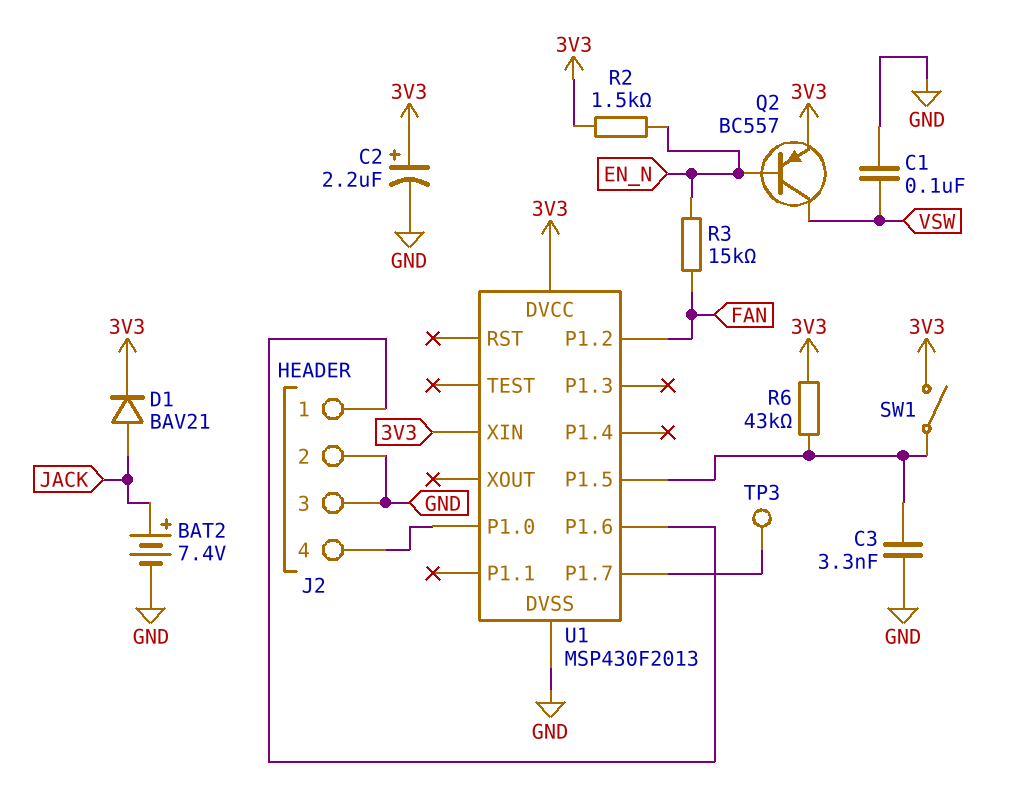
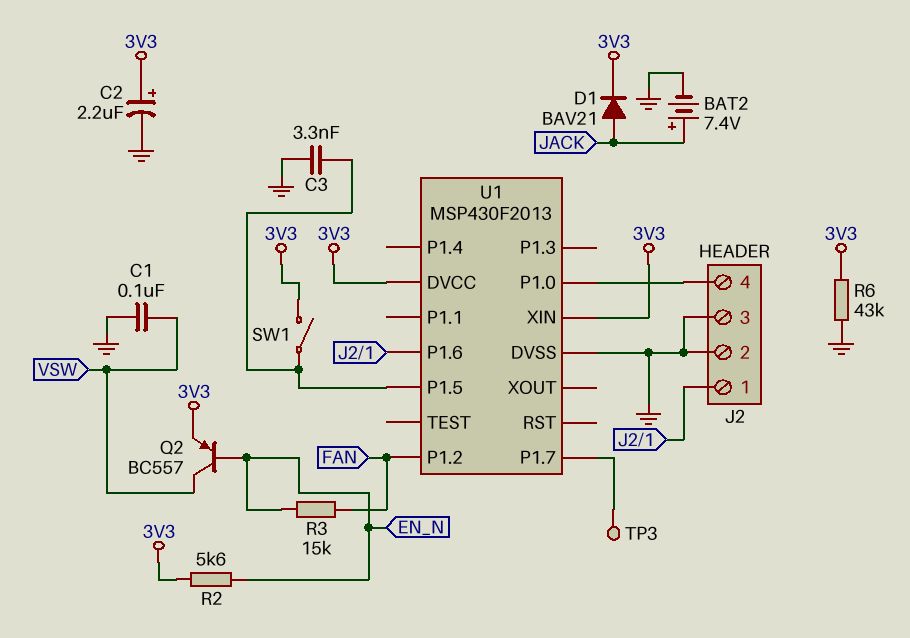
R2: 1.5k (3V3, EN_N) -> 5.6k (3V3, EN_N)
R6: 43k (3V3, U1/P1.5) -> 43k (3V3, GND)

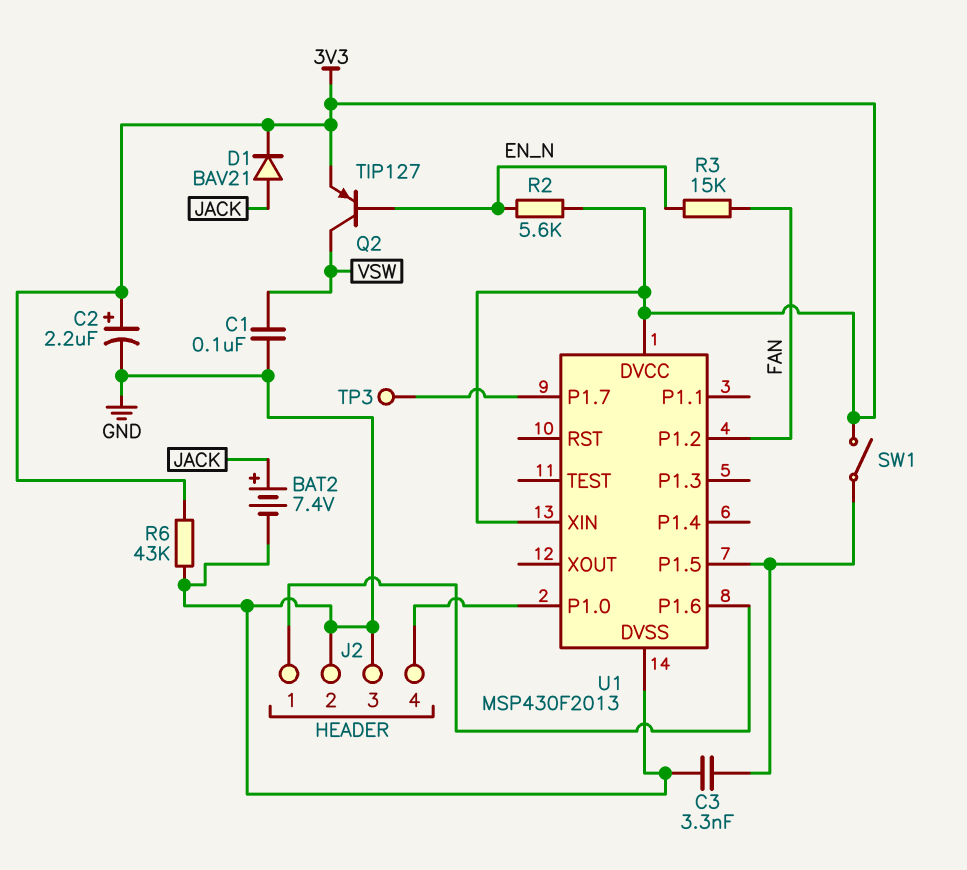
Q2: PNP BC557 (B EN_N, C VSW, E 3V3) -> PNP TIP127 (B EN_N, C VSW, E 3V3)

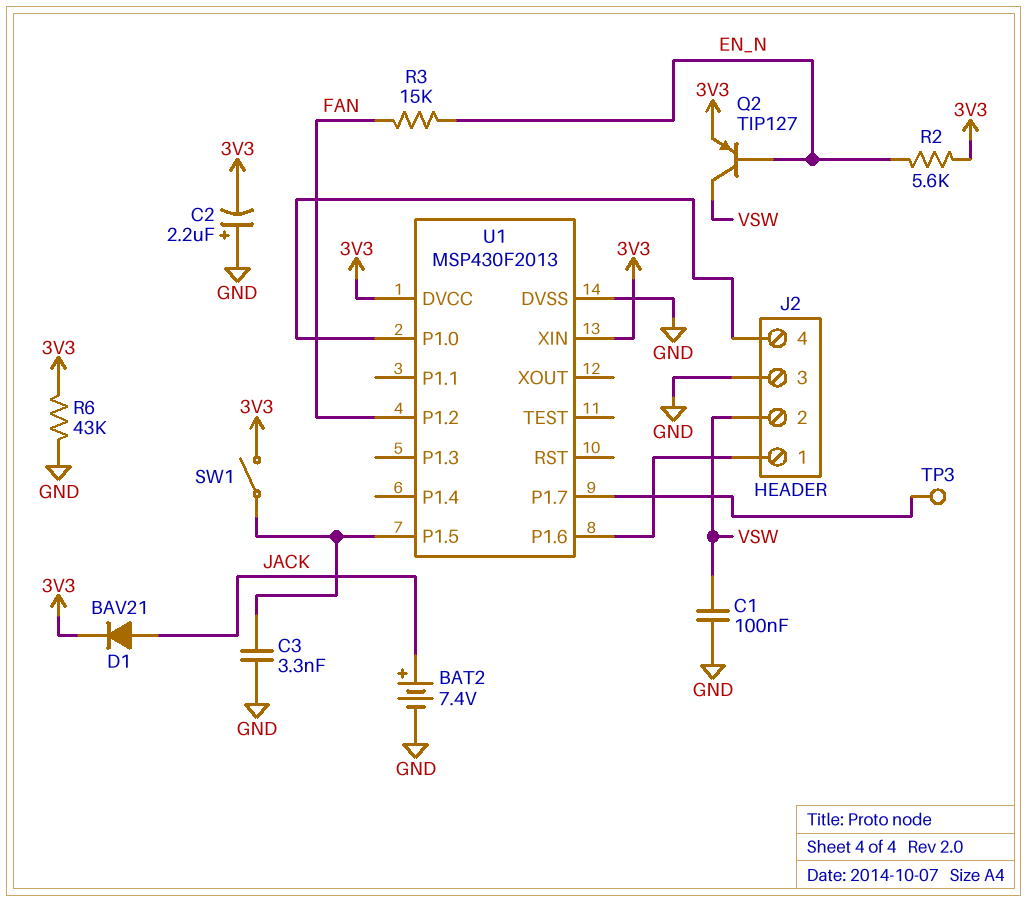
C2: 2.2uF (plus 3V3, minus GND) -> 2.2uF (plus GND, minus 3V3)
J2 pin 2: GND -> VSW

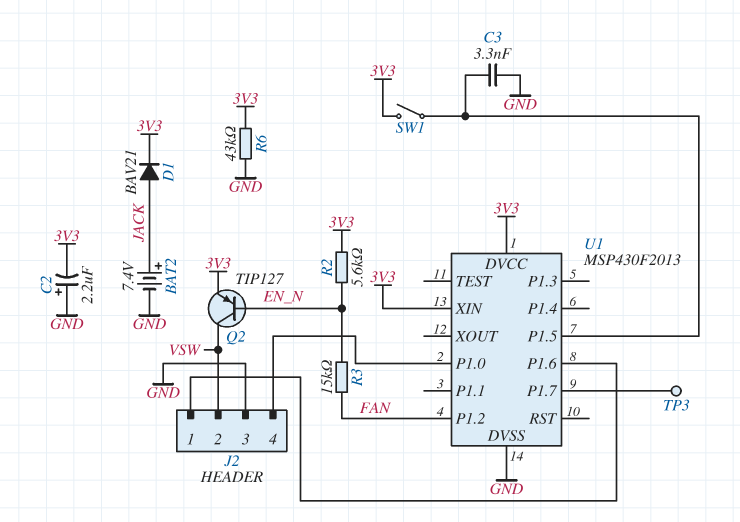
C1: 100nF (GND, VSW) -> none

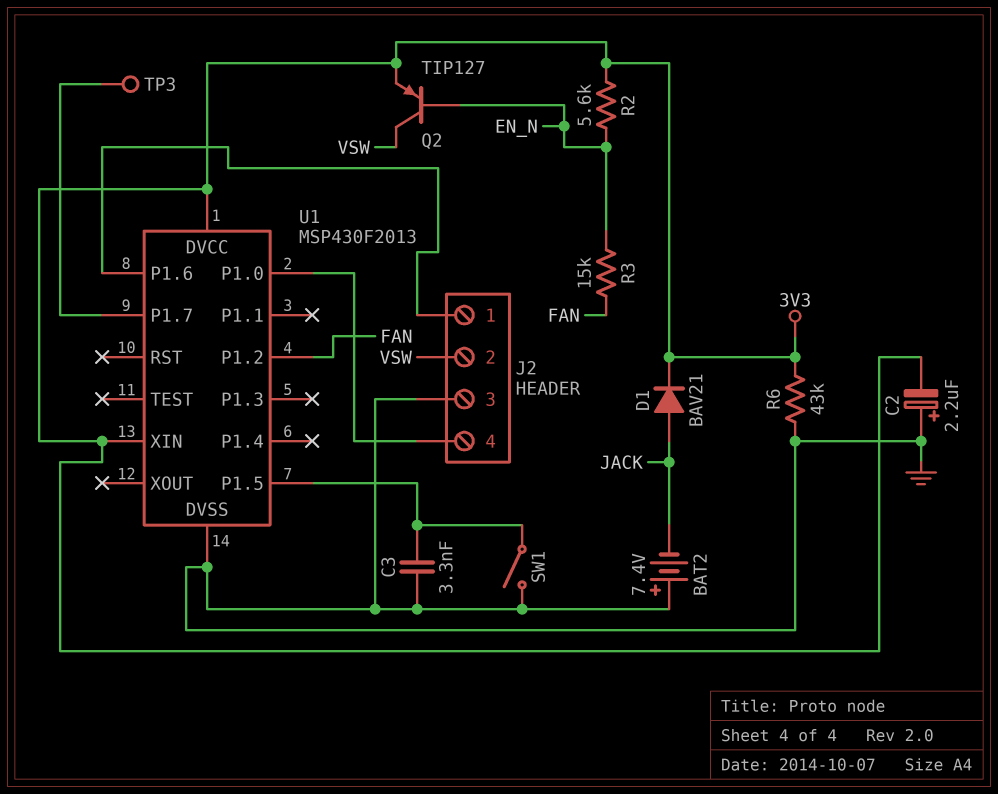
BAT2: 7.4V (plus JACK, minus GND) -> 7.4V (plus GND, minus JACK)
SW1: switch (3V3, U1/P1.5) -> switch (GND, U1/P1.5)

